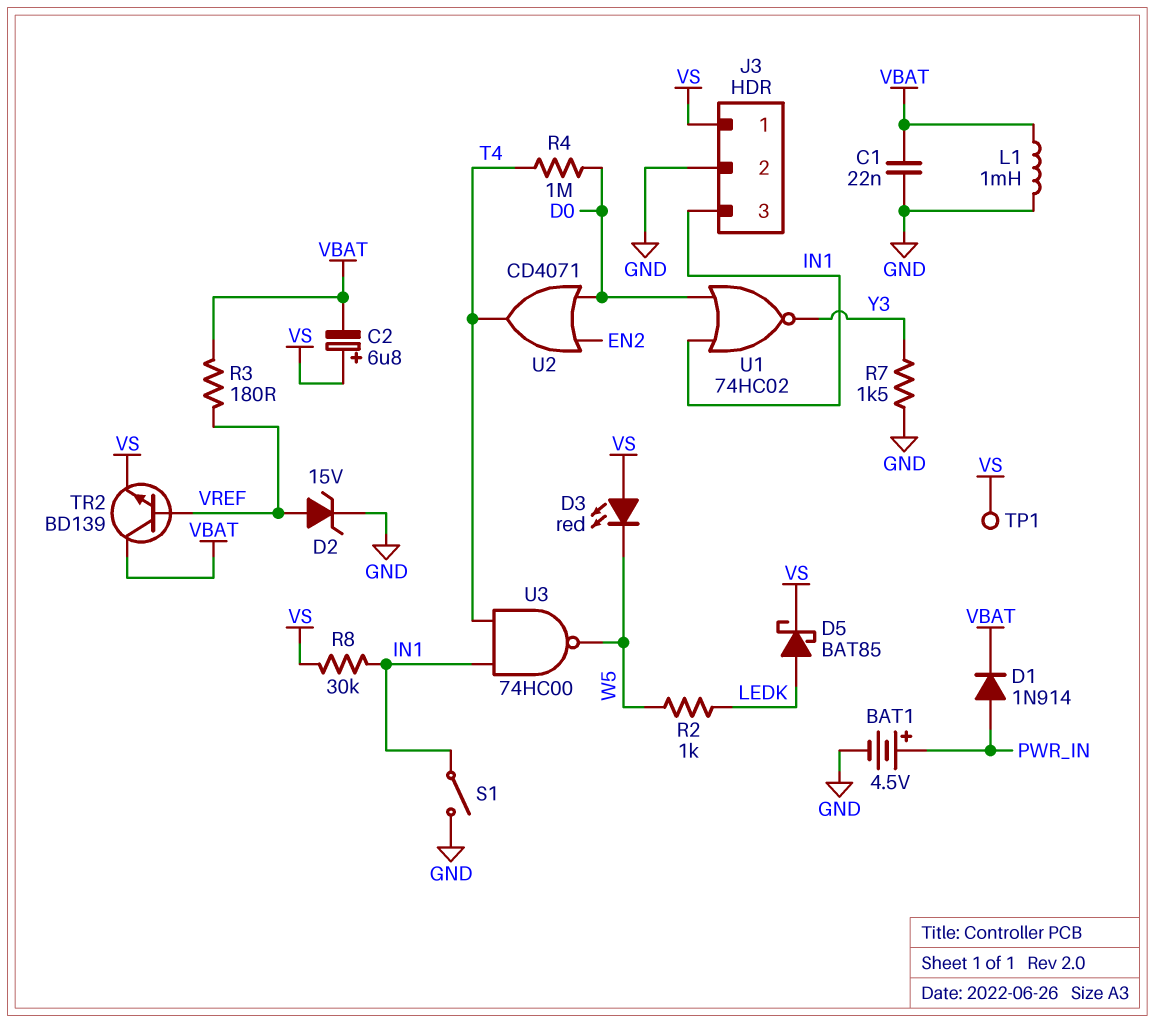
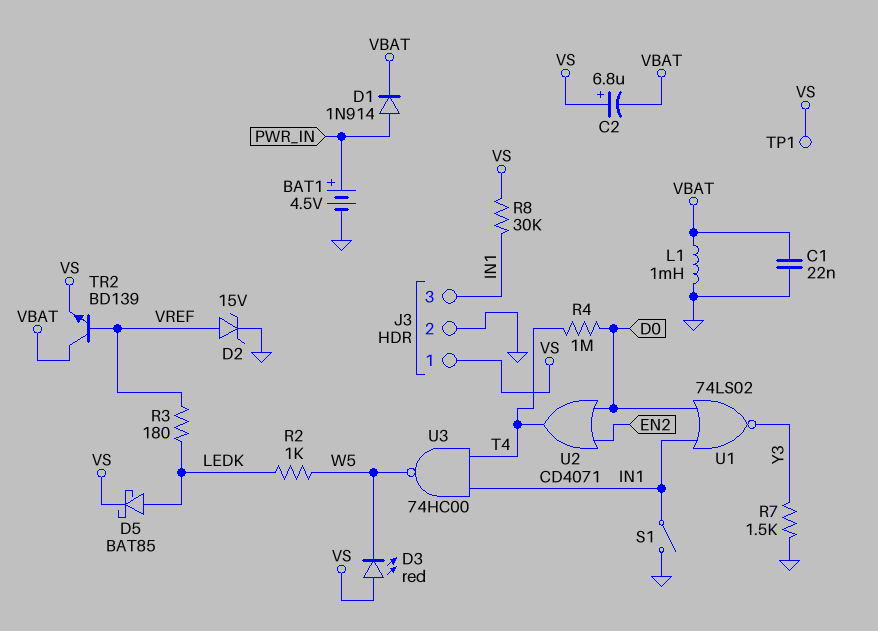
R3: 180 (VBAT, VREF) -> 180 (LEDK, VREF)
U1: NOR 74HC02 (in D0, in IN1, out Y3) -> NOR 74LS02 (in D0, in IN1, out Y3)

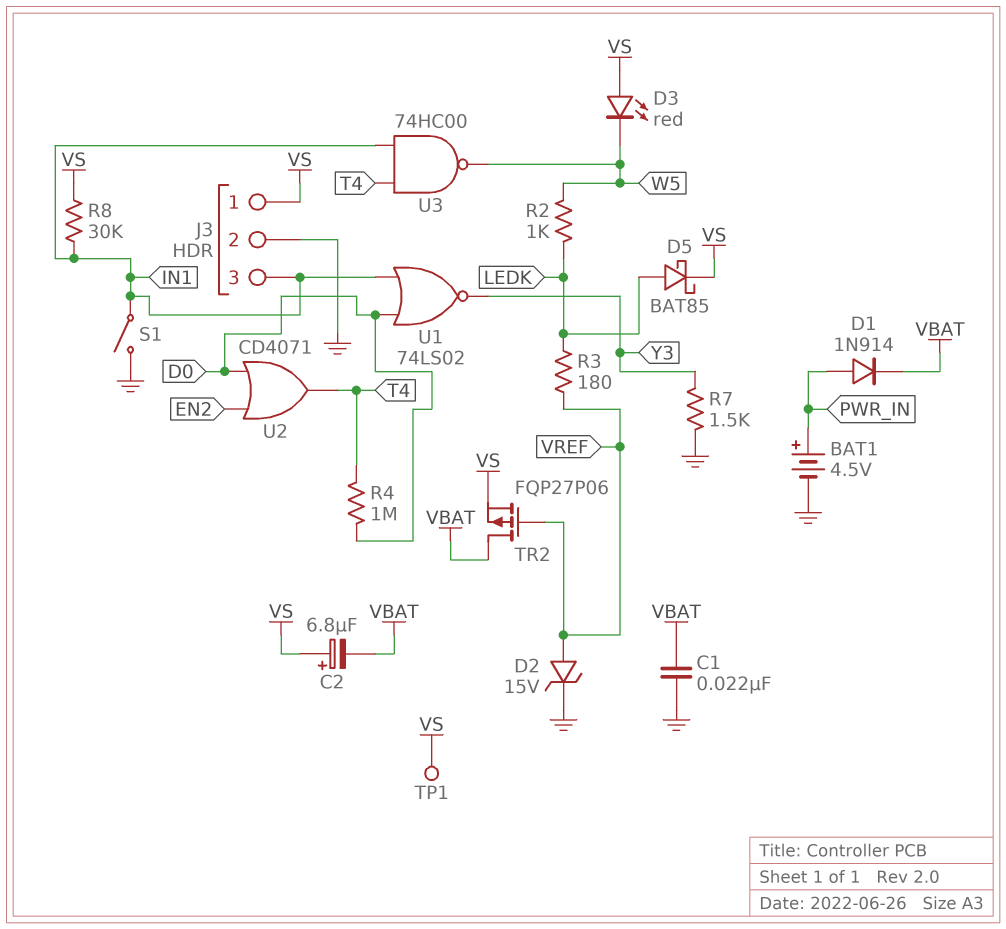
L1: 1mH (GND, VBAT) -> none
TR2: NPN BD139 (B VREF, C VBAT, E VS) -> PMOS FQP27P06 (G VREF, D VBAT, S VS)

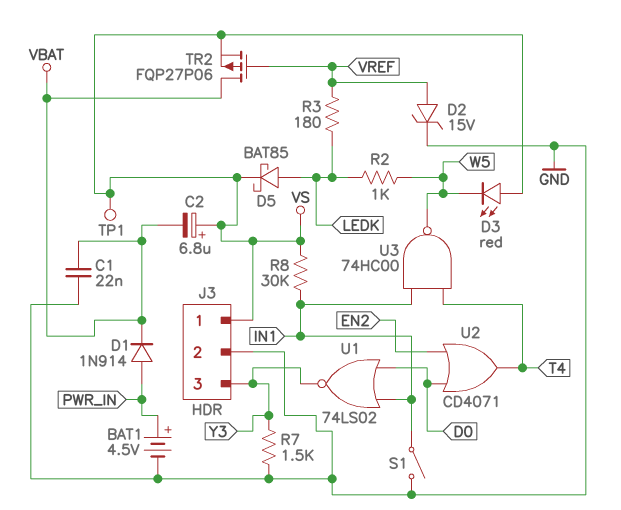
J3 pin 3: IN1 -> Y3
R4: 1M (D0, T4) -> none

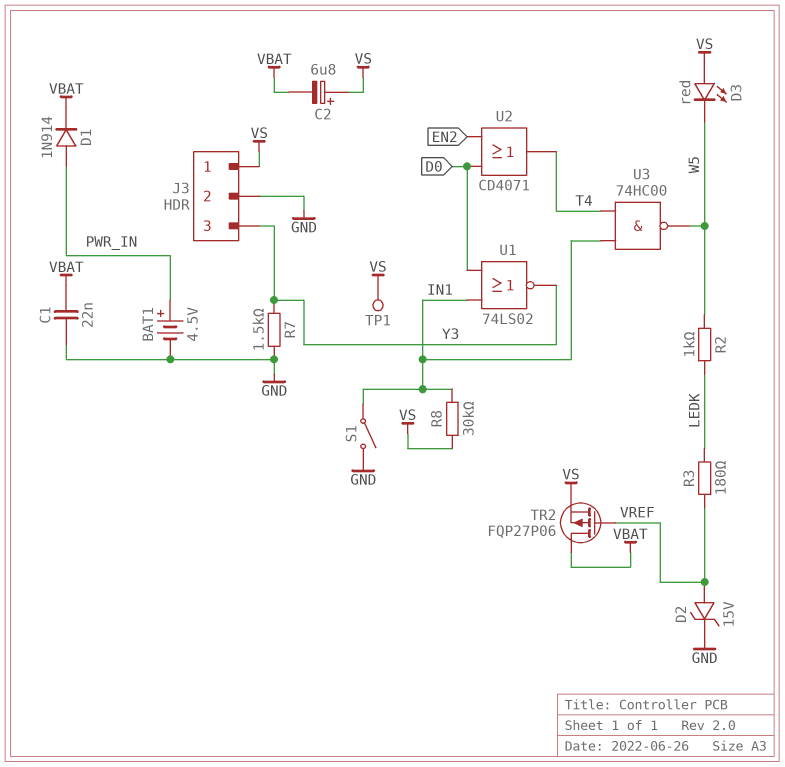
D5: schottky BAT85 (A LEDK, K VS) -> none

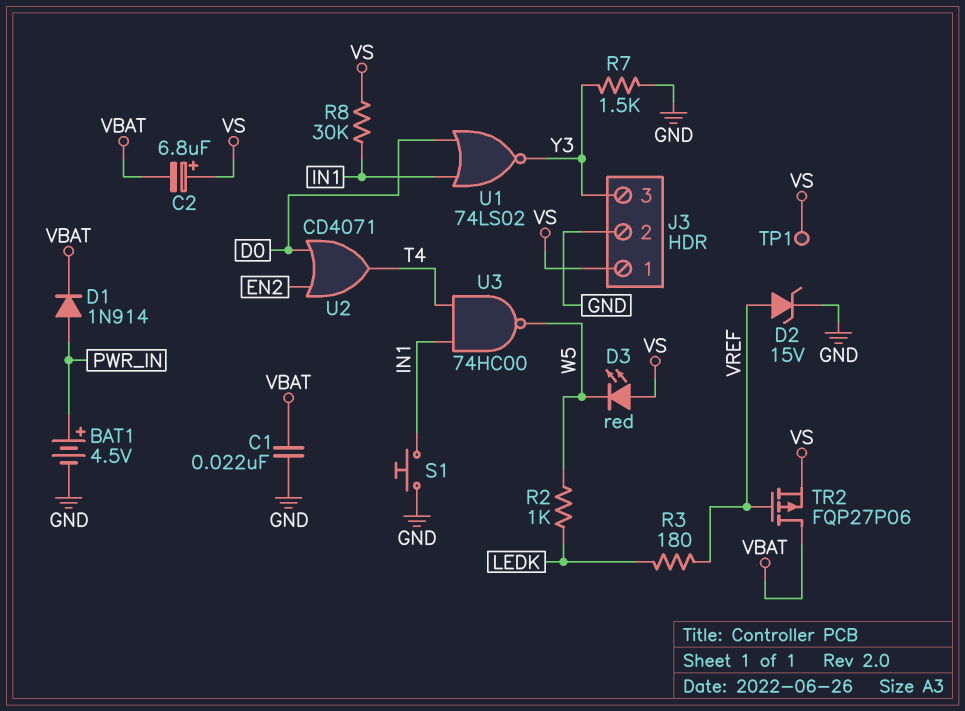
S1: switch (GND, IN1) -> button (GND, IN1)

